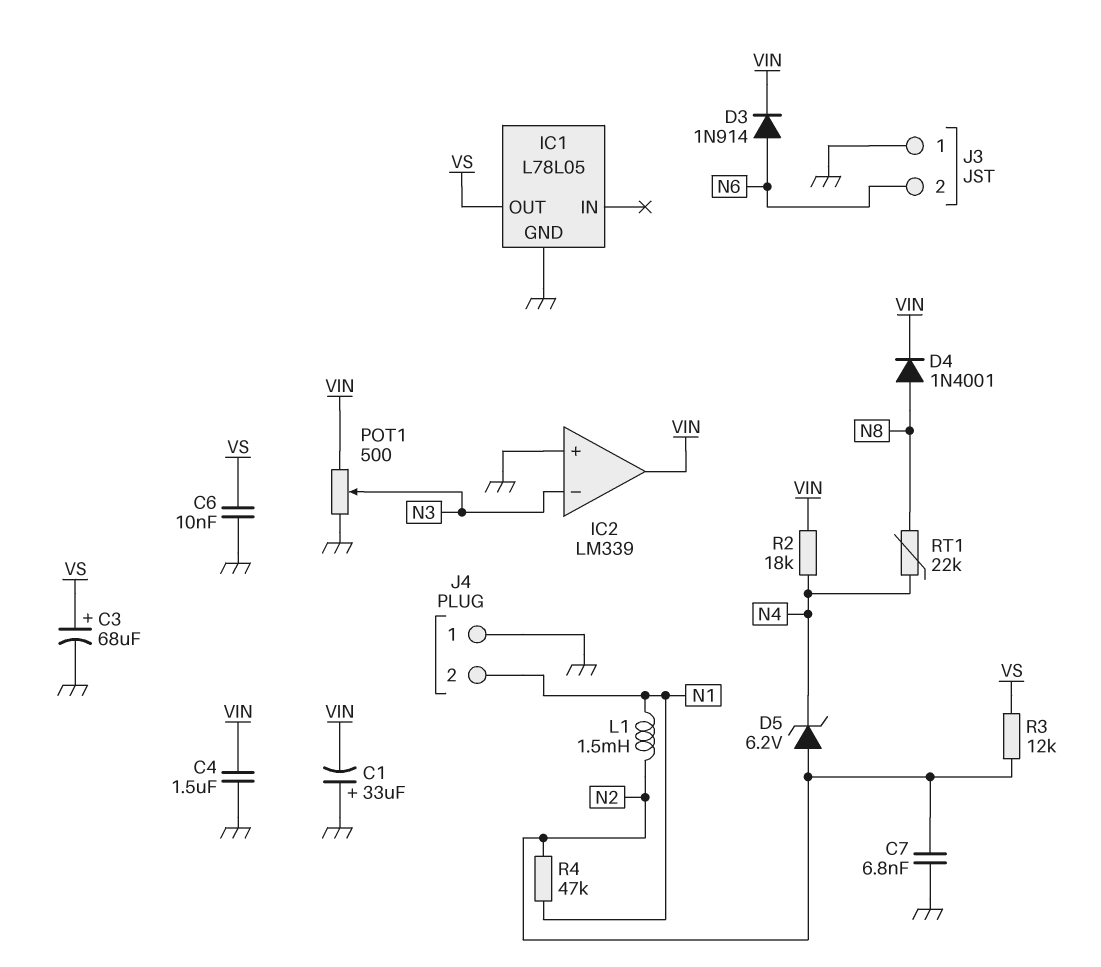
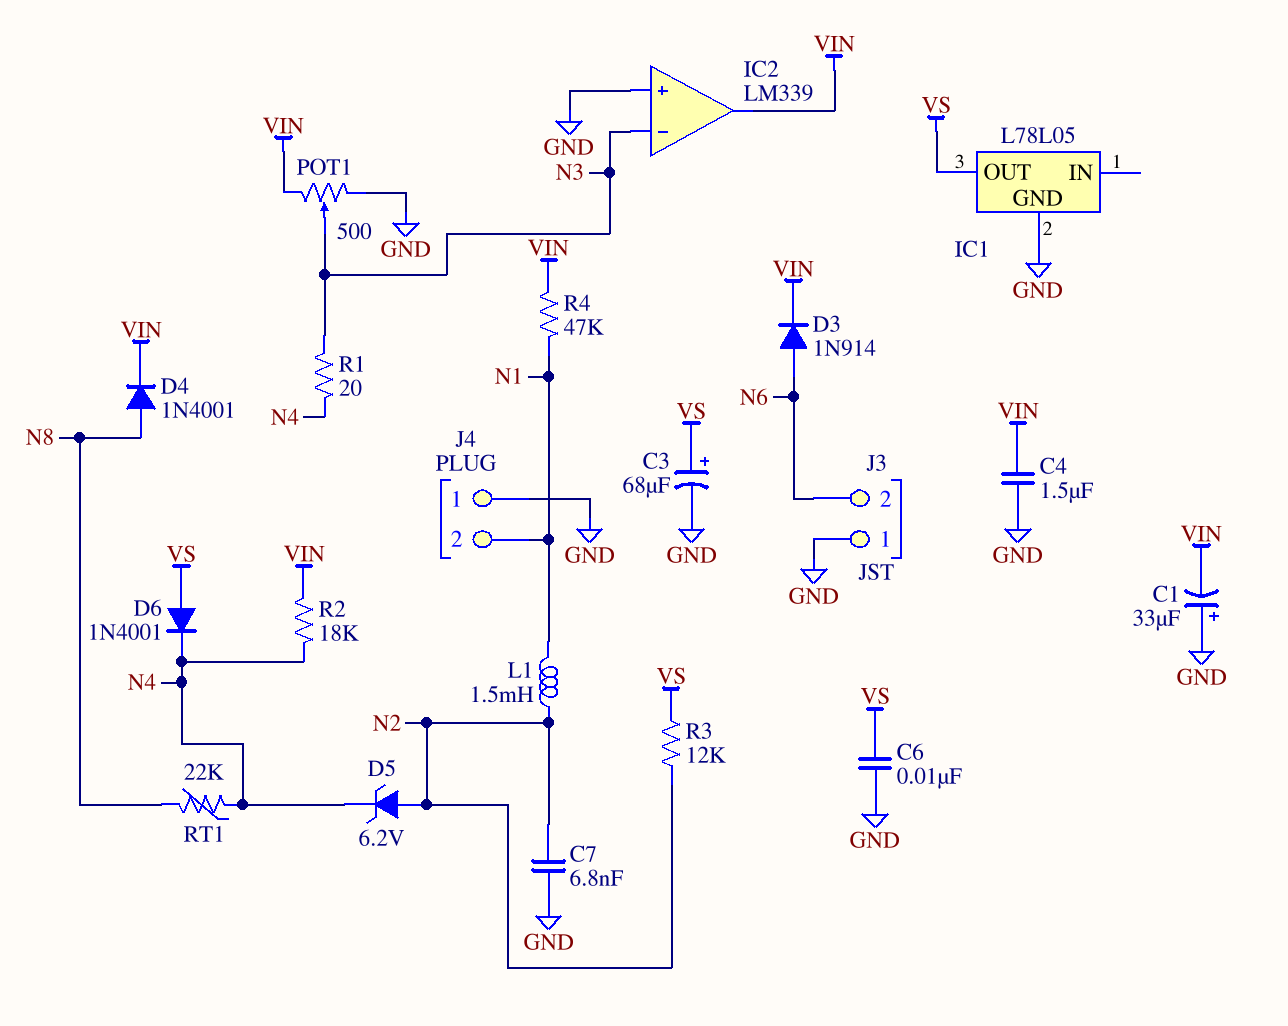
D6: none -> diode 1N4001 (A VS, K N4)
R1: none -> 20 (N3, N4)
R4: 47k (N1, N2) -> 47k (N1, VIN)

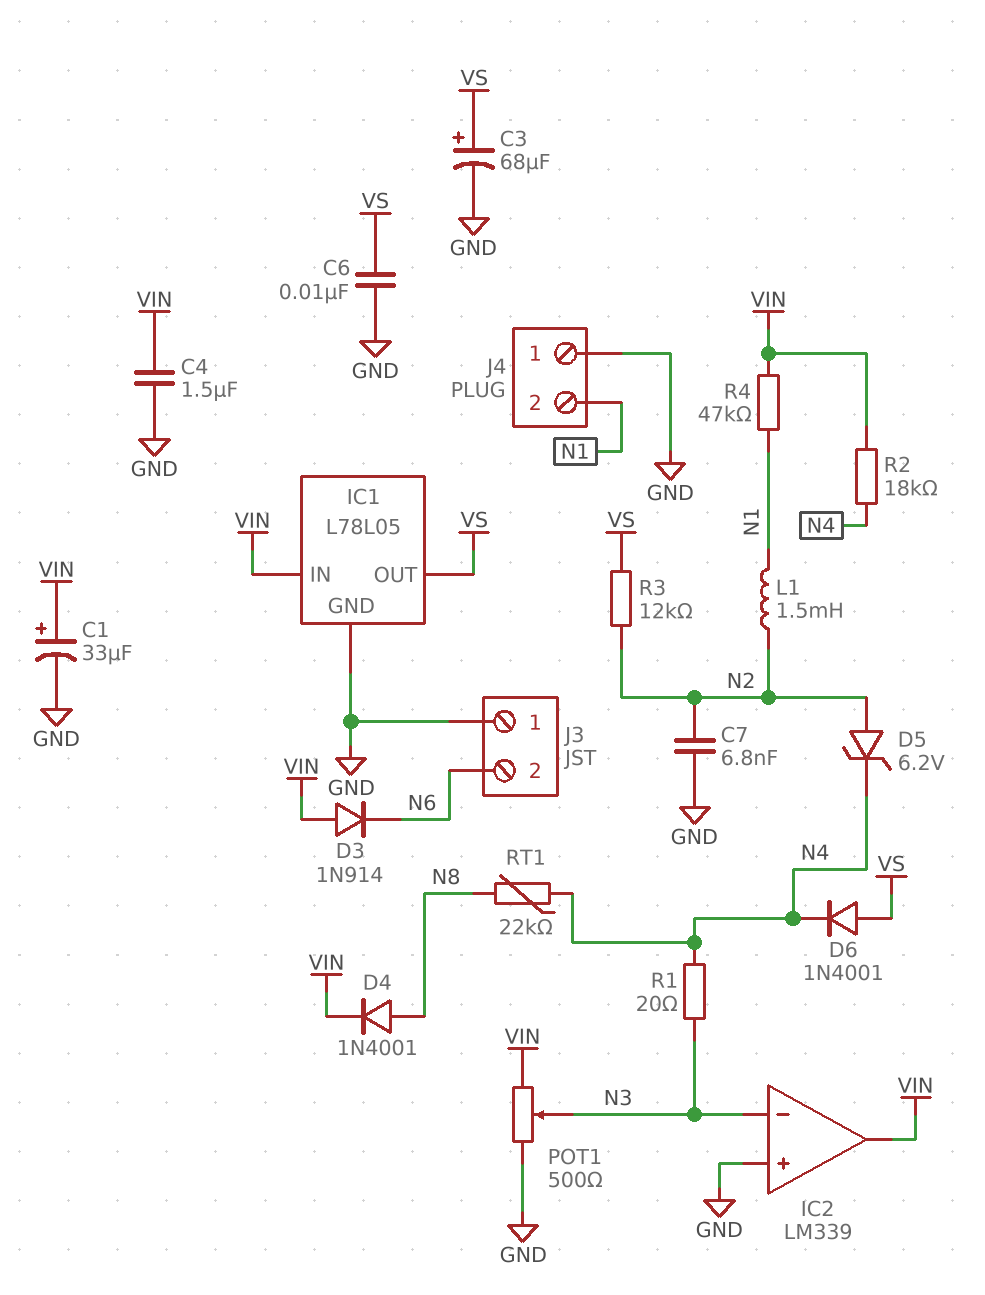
C1: 33uF (plus GND, minus VIN) -> 33uF (plus VIN, minus GND)
D3: diode 1N914 (A N6, K VIN) -> diode 1N914 (A VIN, K N6)
IC1 pin IN: none -> VIN

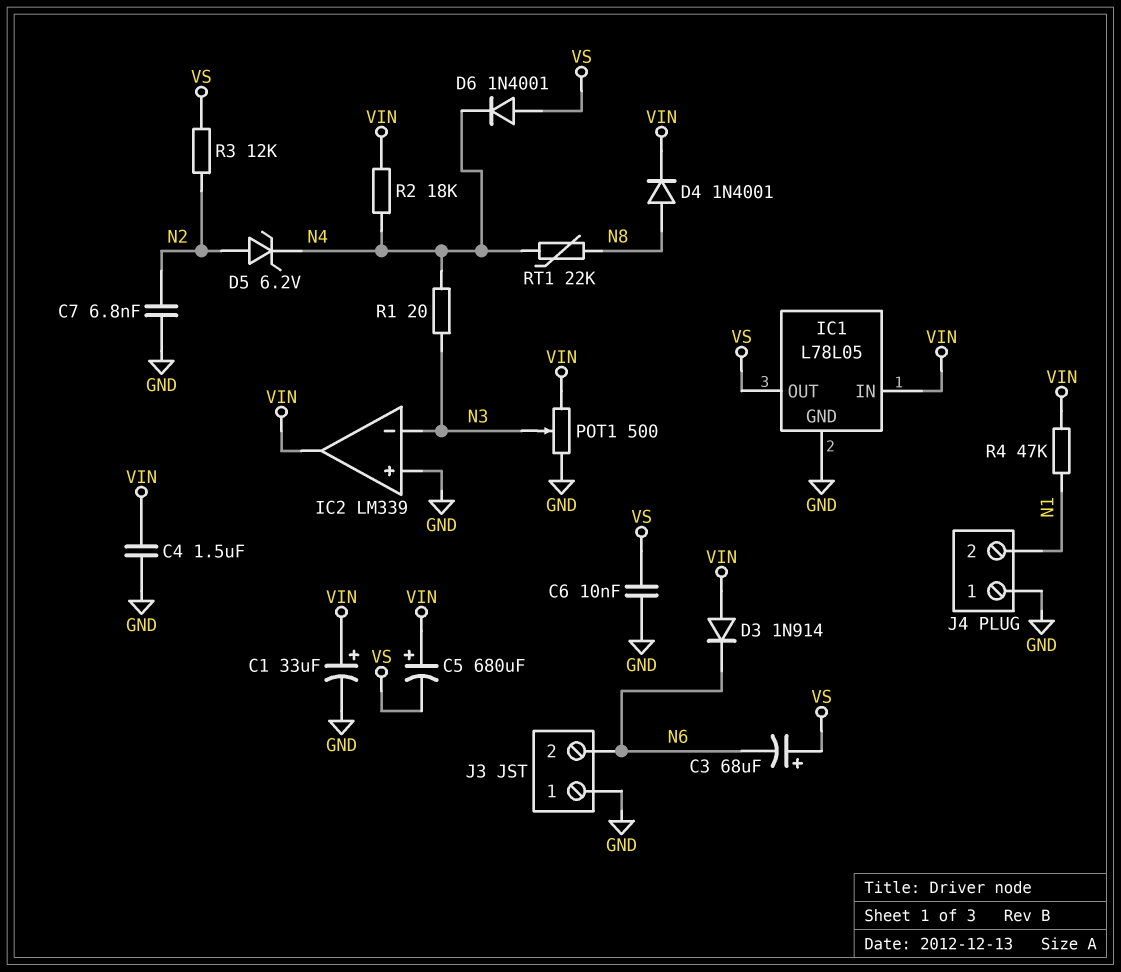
C3: 68uF (plus VS, minus GND) -> 68uF (plus VS, minus N6)
C5: none -> 680uF (plus VIN, minus VS)
L1: 1.5mH (N1, N2) -> none

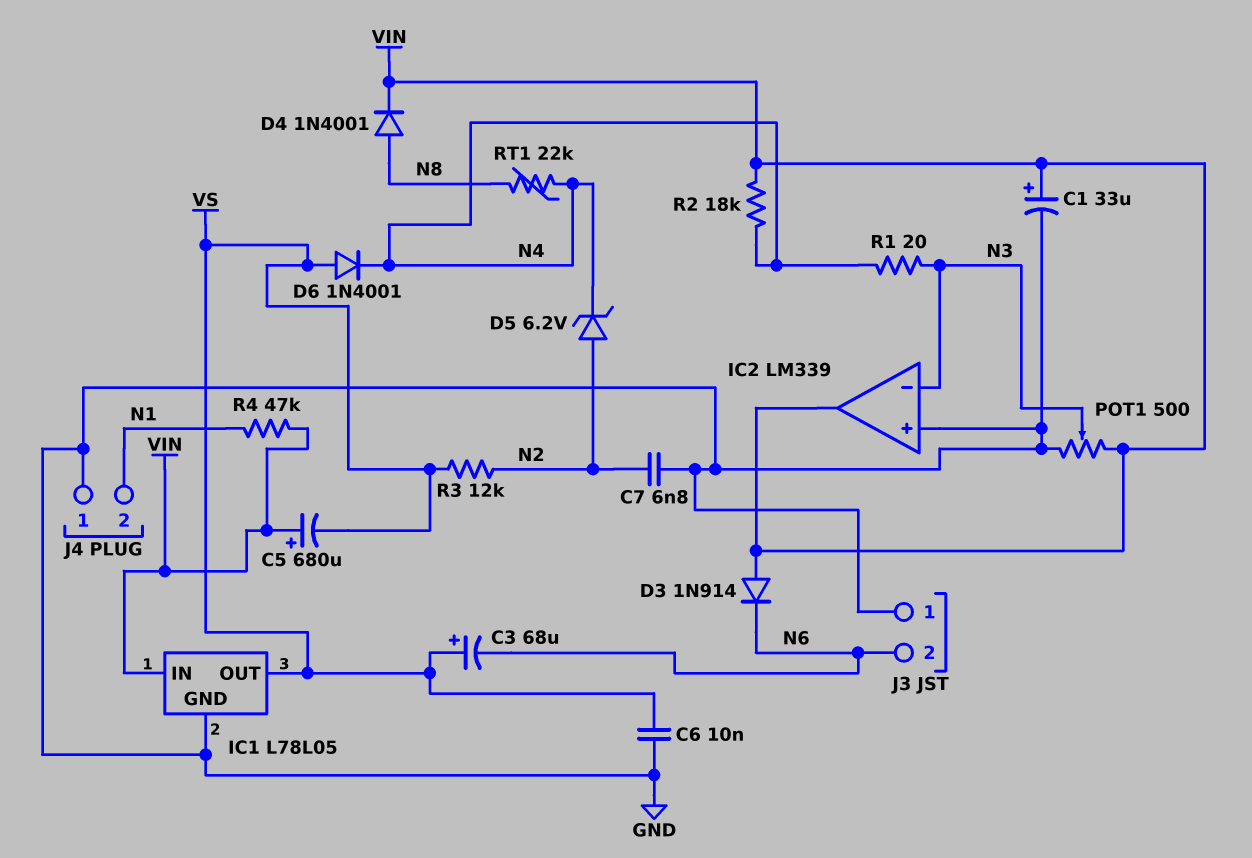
C4: 1.5uF (GND, VIN) -> none

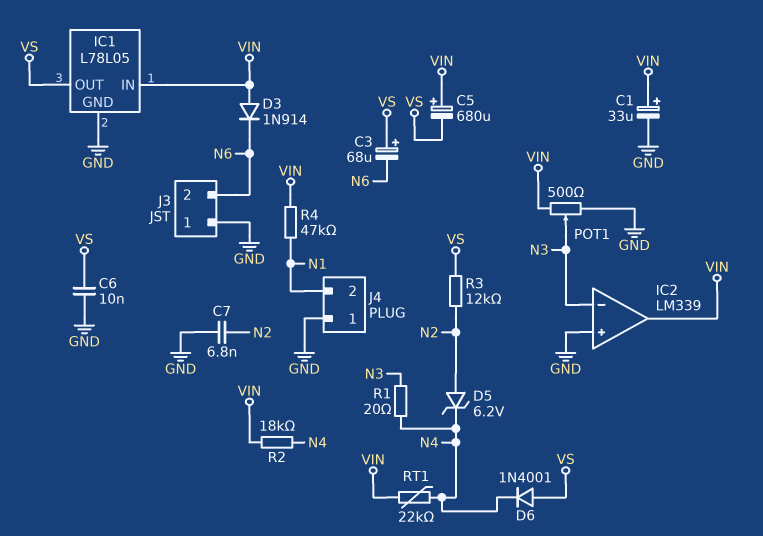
D4: diode 1N4001 (A N8, K VIN) -> none
RT1: 22k (N4, N8) -> 22k (N4, VIN)

